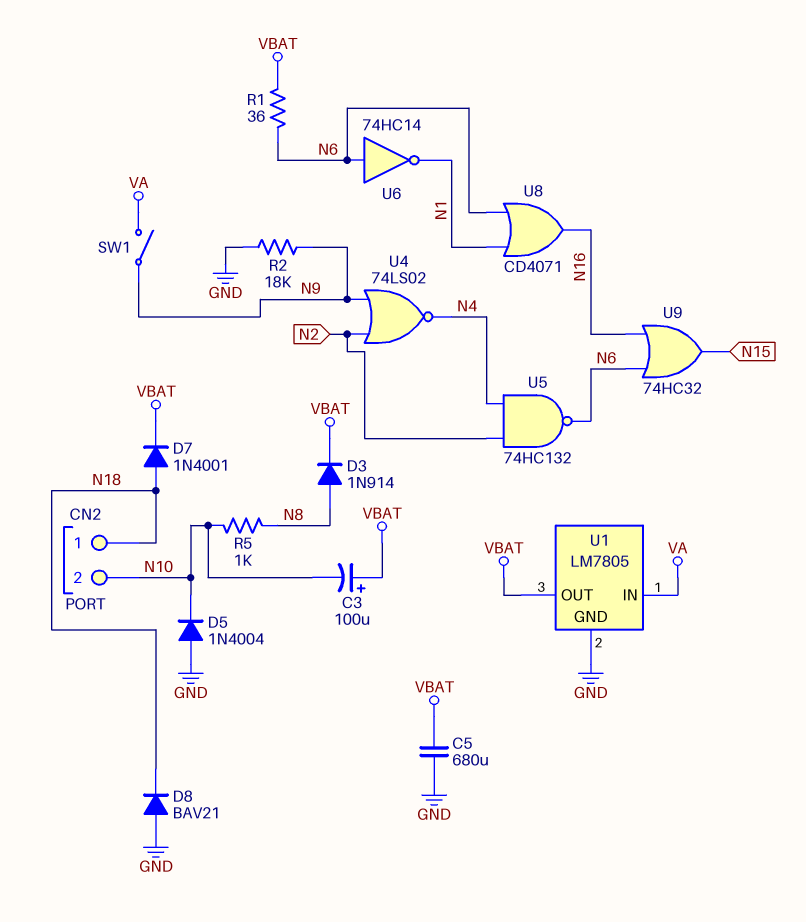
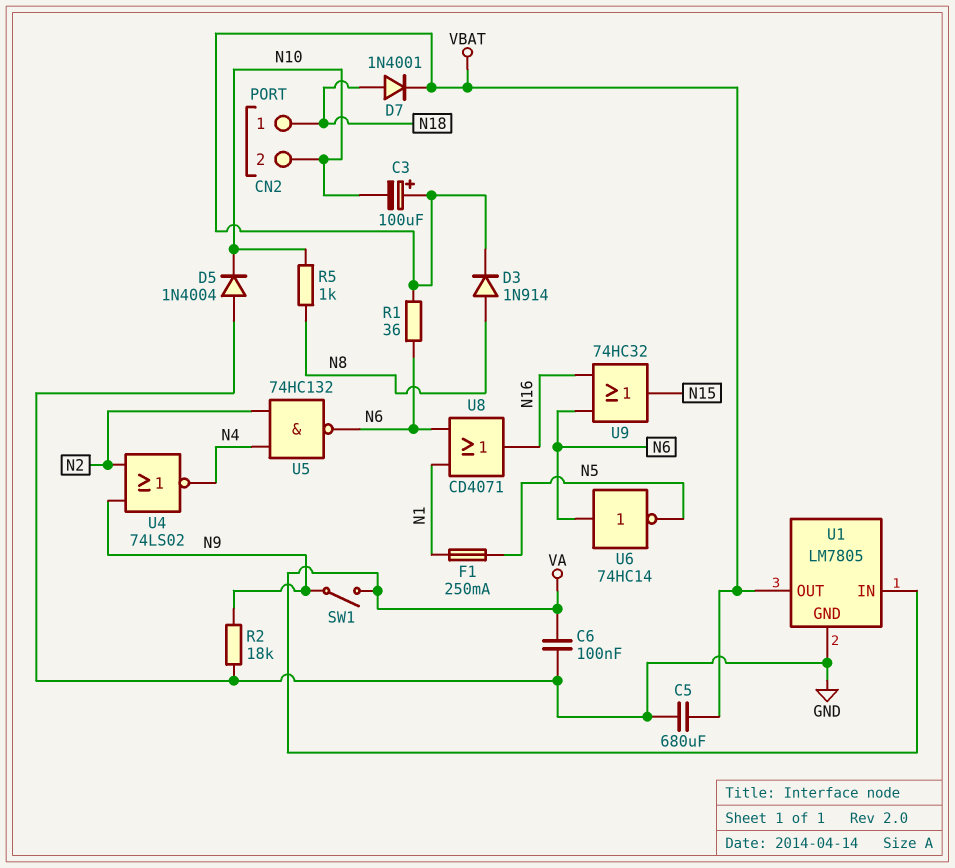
C6: none -> 100nF (GND, VA)
D8: diode BAV21 (A GND, K N18) -> none
F1: none -> 250mA (N1, N5)
U6: NOT 74HC14 (in N6, out N1) -> NOT 74HC14 (in N6, out N5)

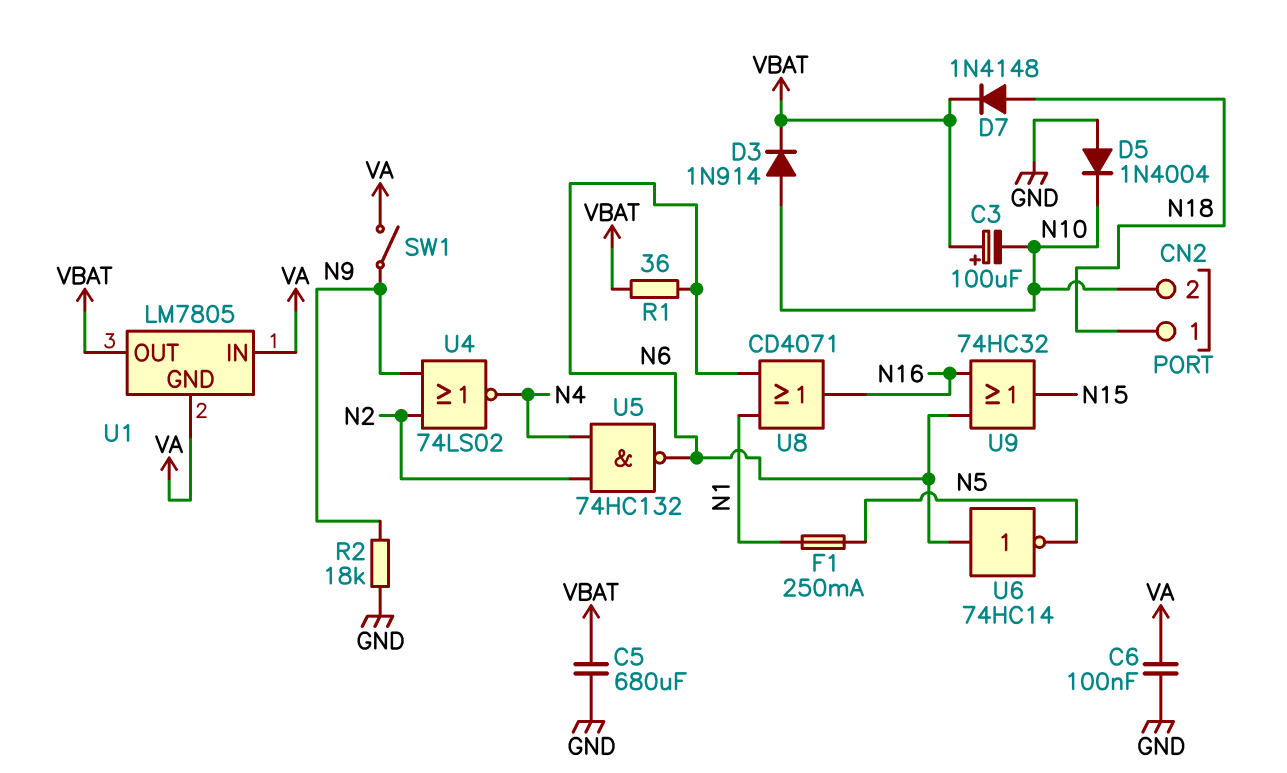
D3: diode 1N914 (A N8, K VBAT) -> diode 1N914 (A N10, K VBAT)
D7: diode 1N4001 (A N18, K VBAT) -> diode 1N4148 (A N18, K VBAT)
R5: 1k (N8, N10) -> none
U1 pin GND: GND -> VA

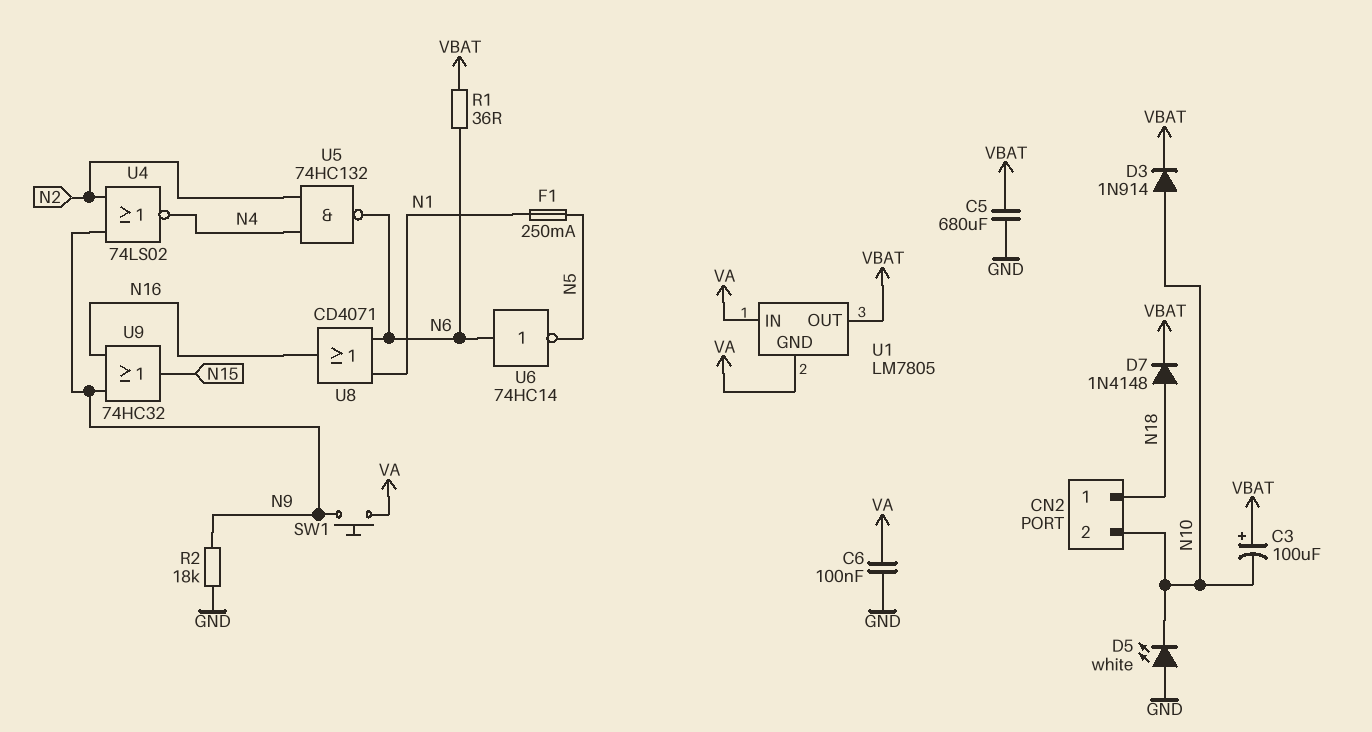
D5: diode 1N4004 (A GND, K N10) -> LED white (A GND, K N10)
SW1: switch (N9, VA) -> button (N9, VA)
U9: OR 74HC32 (in N6, in N16, out N15) -> OR 74HC32 (in N9, in N16, out N15)

